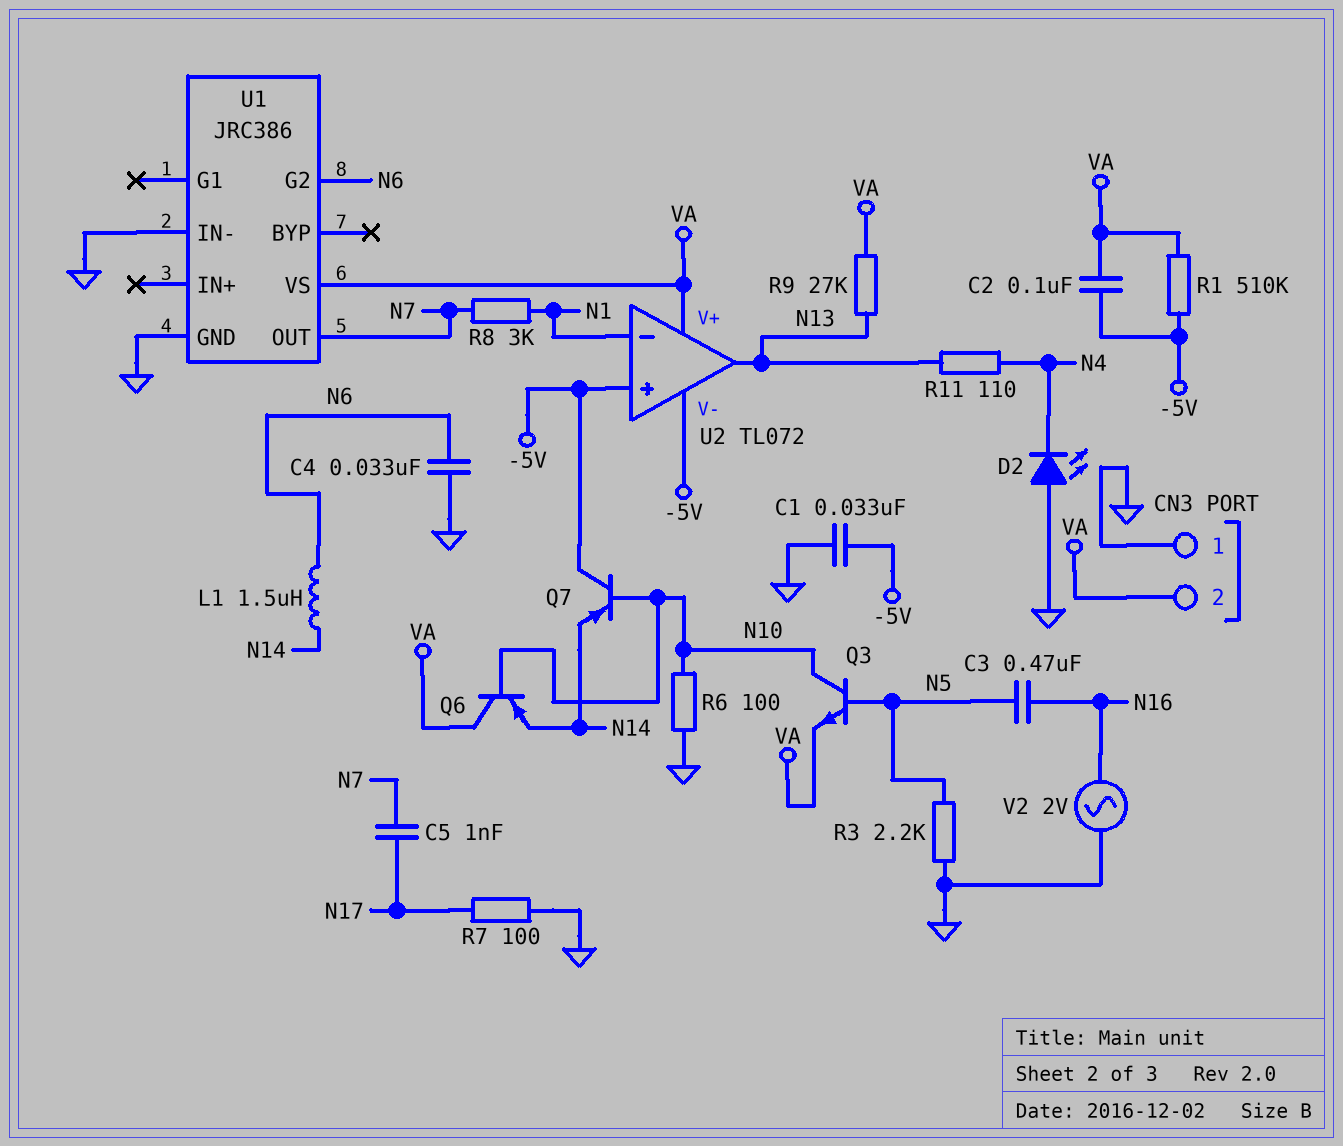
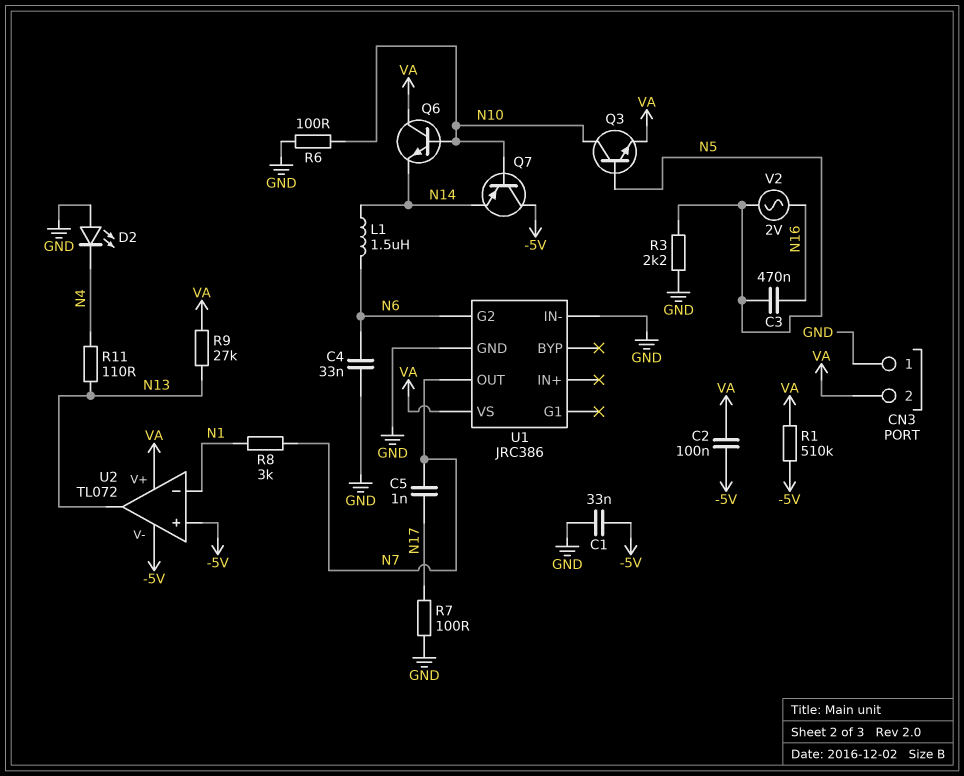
Q6: PNP (B N10, C VA, E N14) -> NPN (B N10, C VA, E N14)
V2: AC 2V (GND, N16) -> AC 2V (N5, N16)

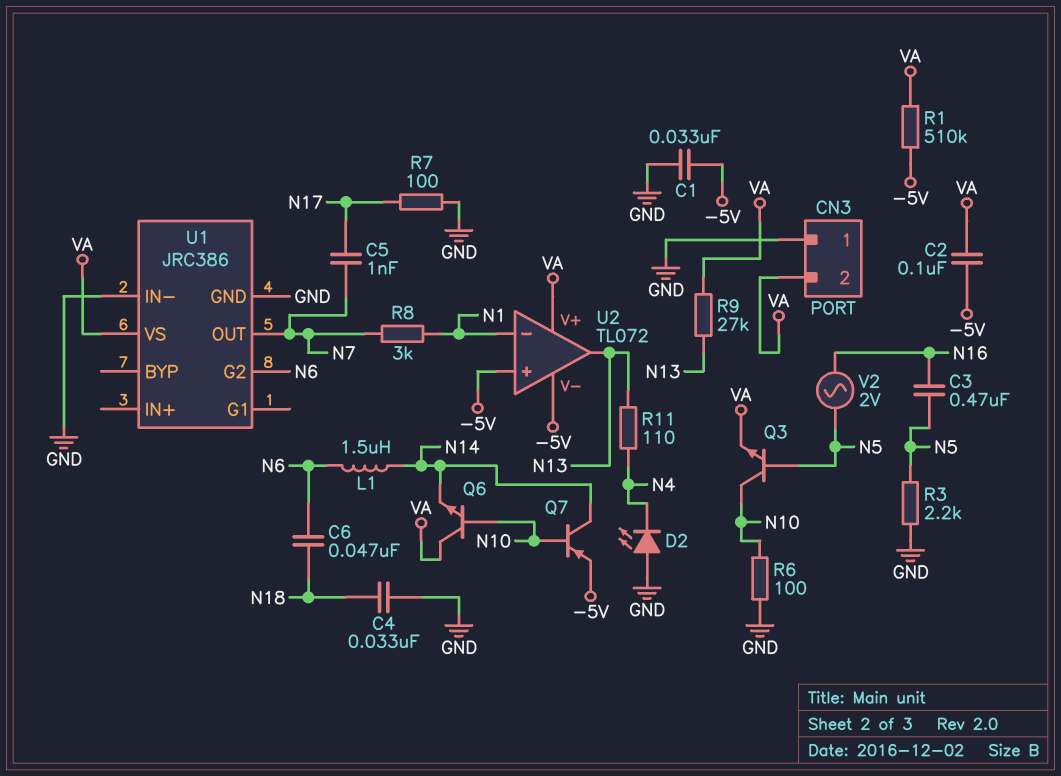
C4: 33nF (GND, N6) -> 33nF (GND, N18)
C6: none -> 47nF (N6, N18)
Q7: PNP (B N10, C -5V, E N14) -> PNP (B N10, C N14, E -5V)

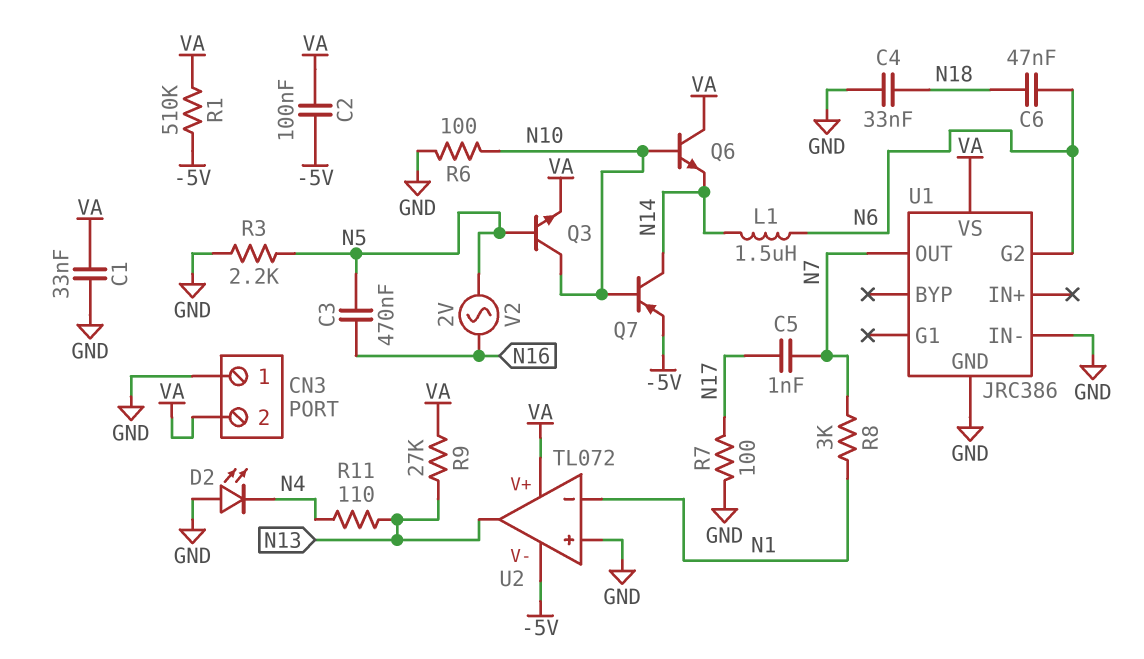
C1: 33nF (-5V, GND) -> 33nF (GND, VA)
U2 pin in+: -5V -> GND

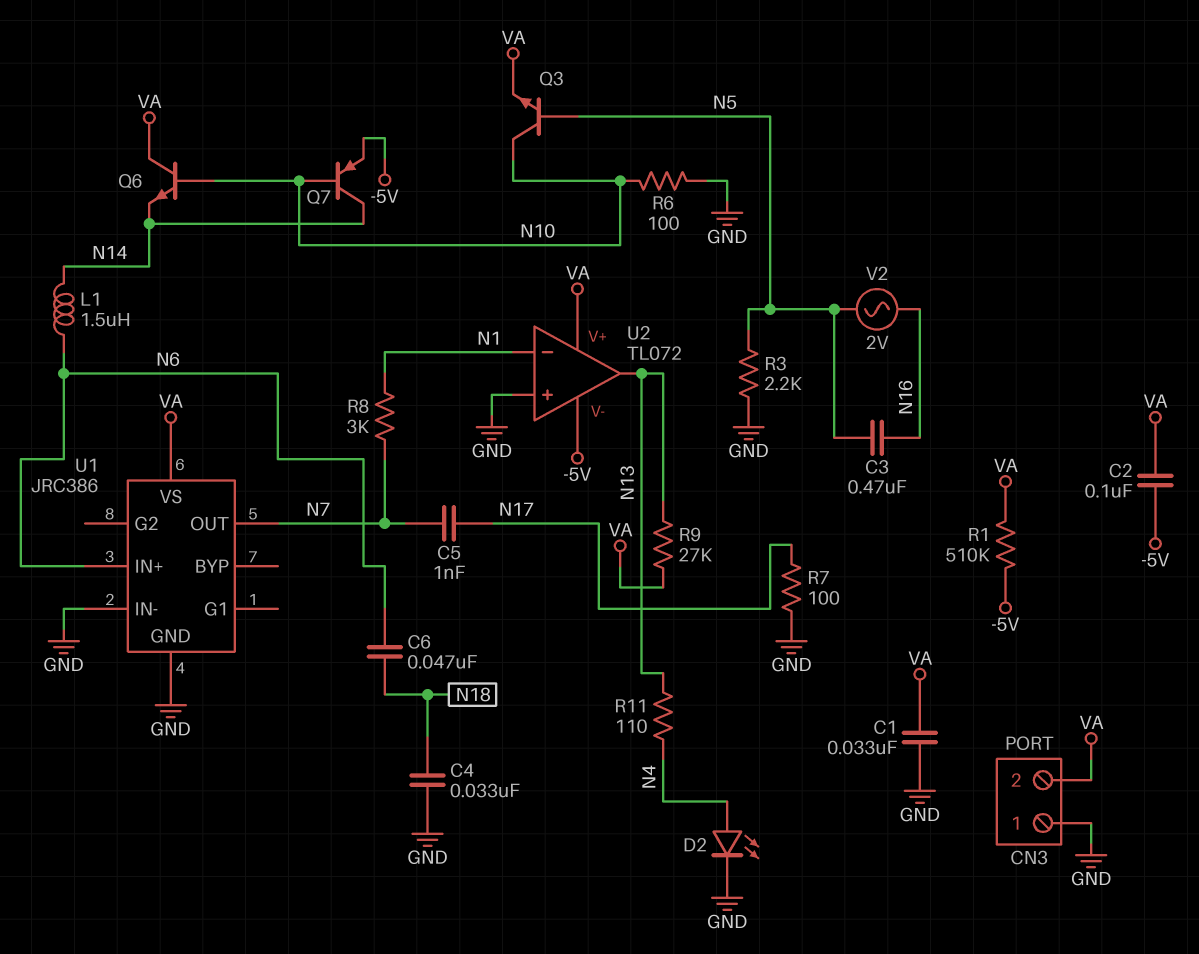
D2: LED (A GND, K N4) -> LED (A N4, K GND)
U1 pin G2: N6 -> none
U1 pin IN+: none -> N6

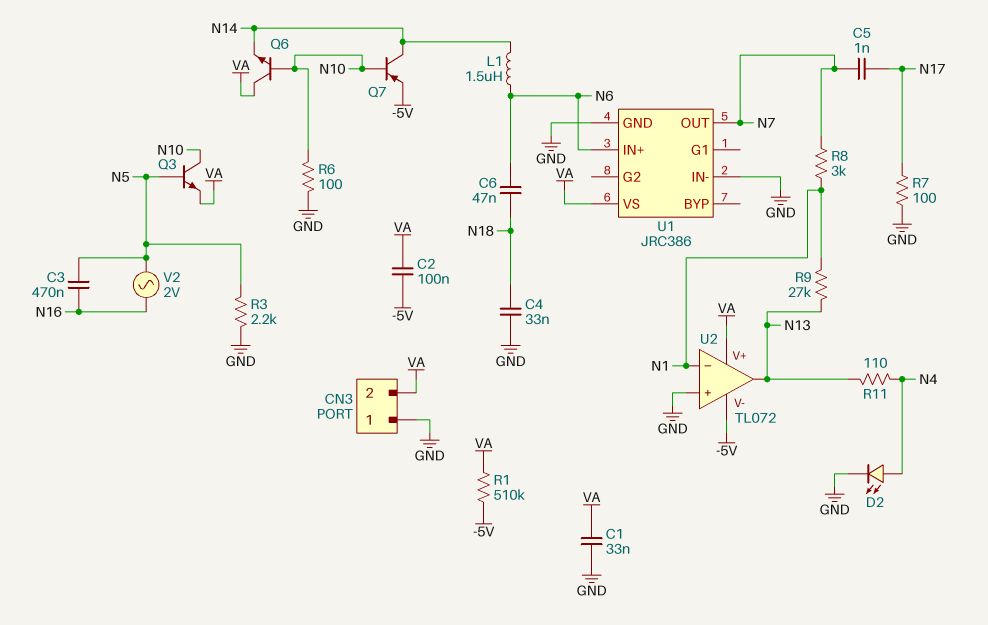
R9: 27k (N13, VA) -> 27k (N1, N13)

